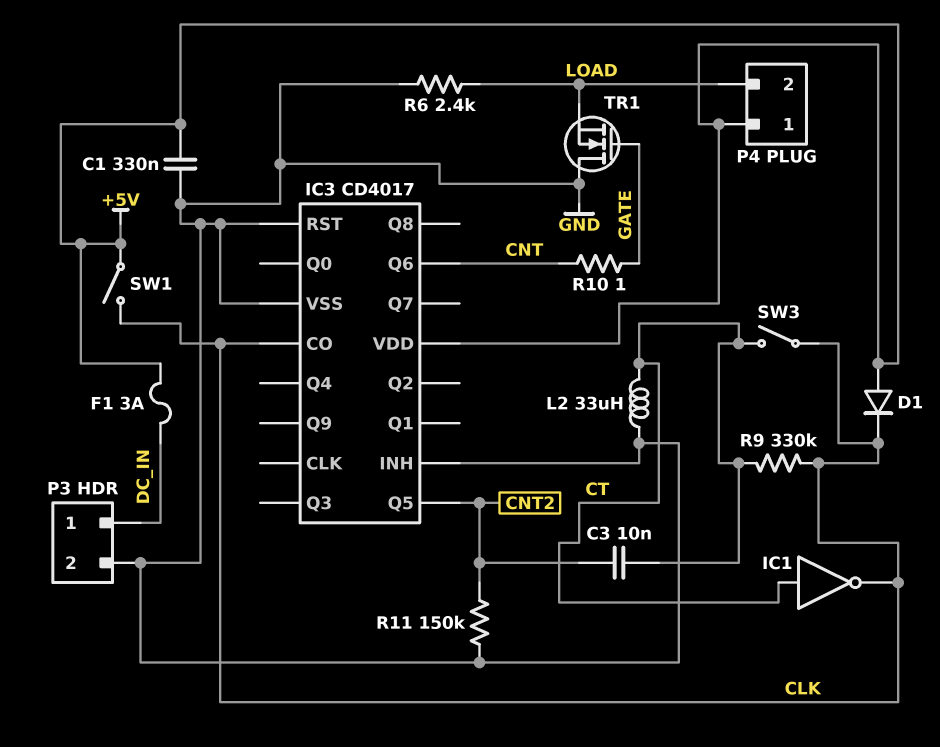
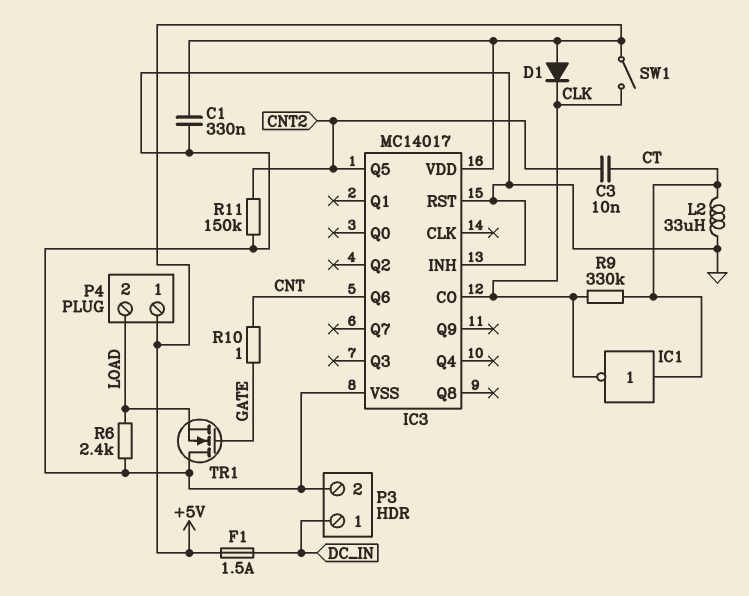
F1: 3A (+5V, DC_IN) -> 1.5A (+5V, DC_IN)
IC3: CD4017 -> MC14017
SW3: switch (CLK, CT) -> none

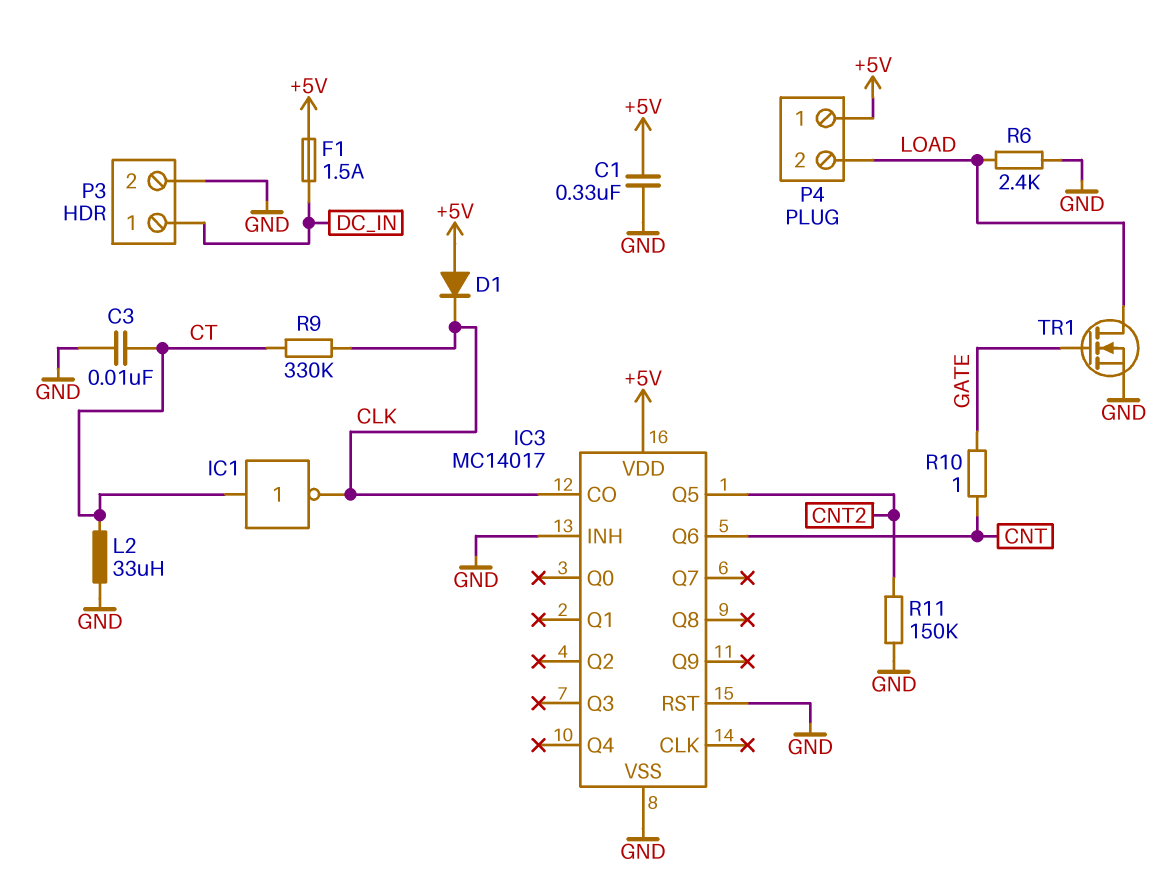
C3: 10nF (CNT2, CT) -> 10nF (CT, GND)
SW1: switch (+5V, CLK) -> none
TR1: NMOS (G GATE, D GND, S LOAD) -> NMOS (G GATE, D LOAD, S GND)

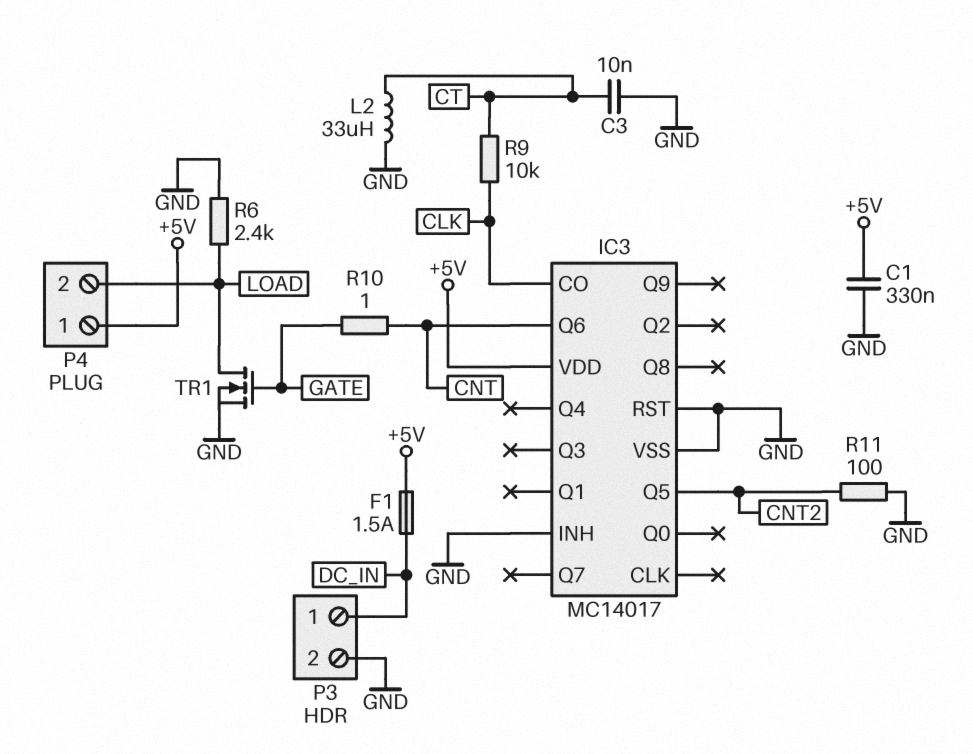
D1: diode (A +5V, K CLK) -> none
IC1: NOT (in CT, out CLK) -> none
R9: 330k (CLK, CT) -> 10k (CLK, CT)
R11: 150k (CNT2, GND) -> 100 (CNT2, GND)

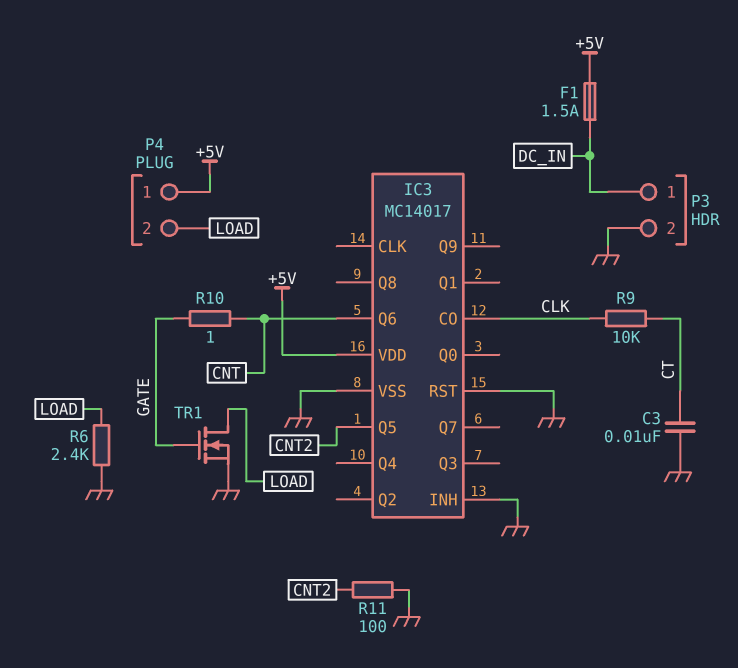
C1: 330nF (+5V, GND) -> none
L2: 33uH (CT, GND) -> none

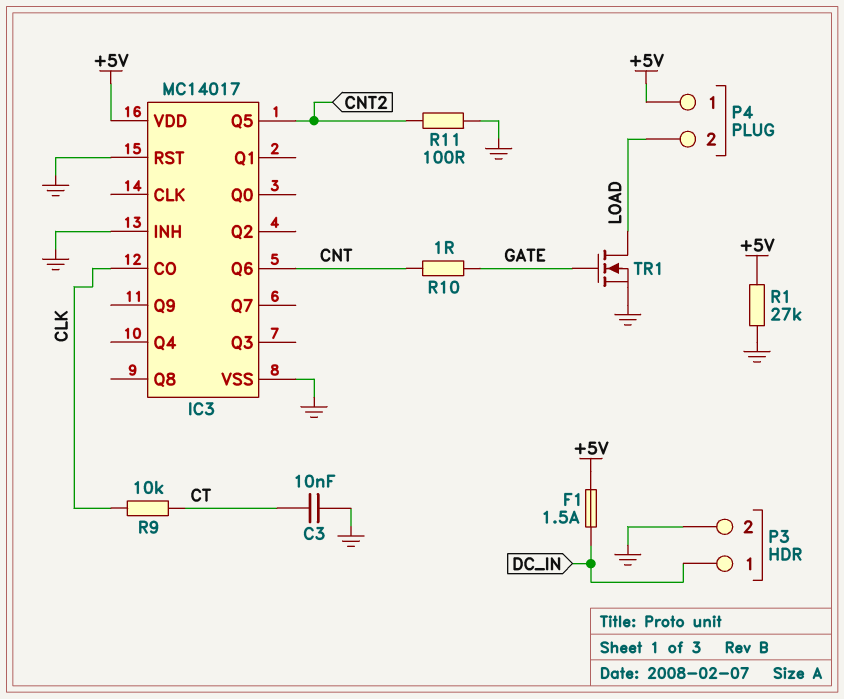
R1: none -> 27k (+5V, GND)
R6: 2.4k (GND, LOAD) -> none

